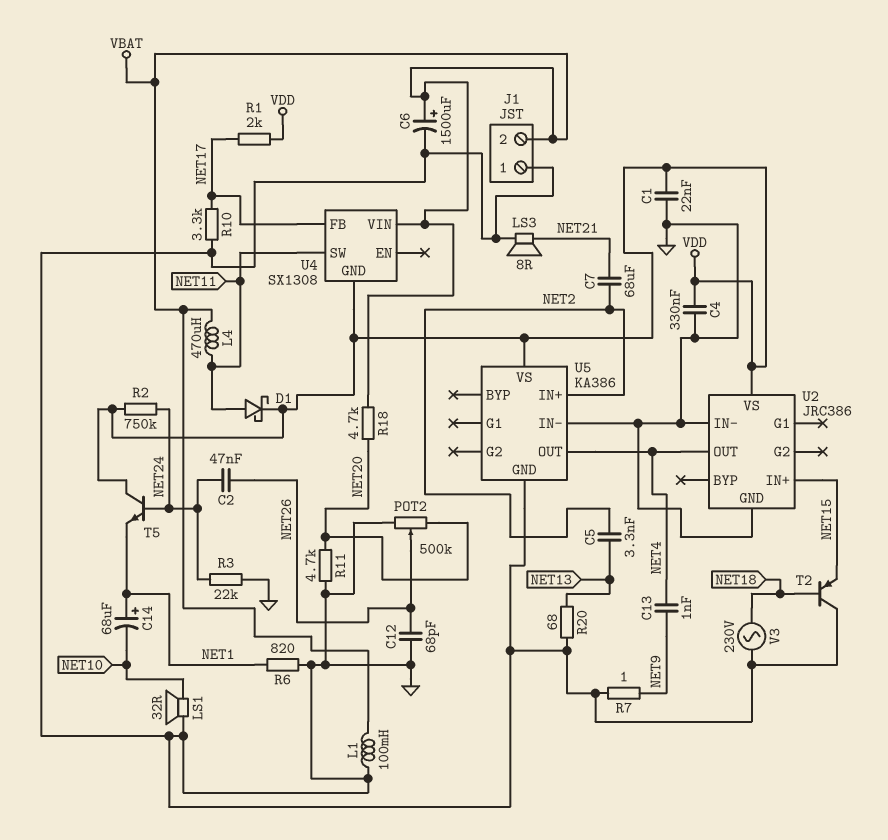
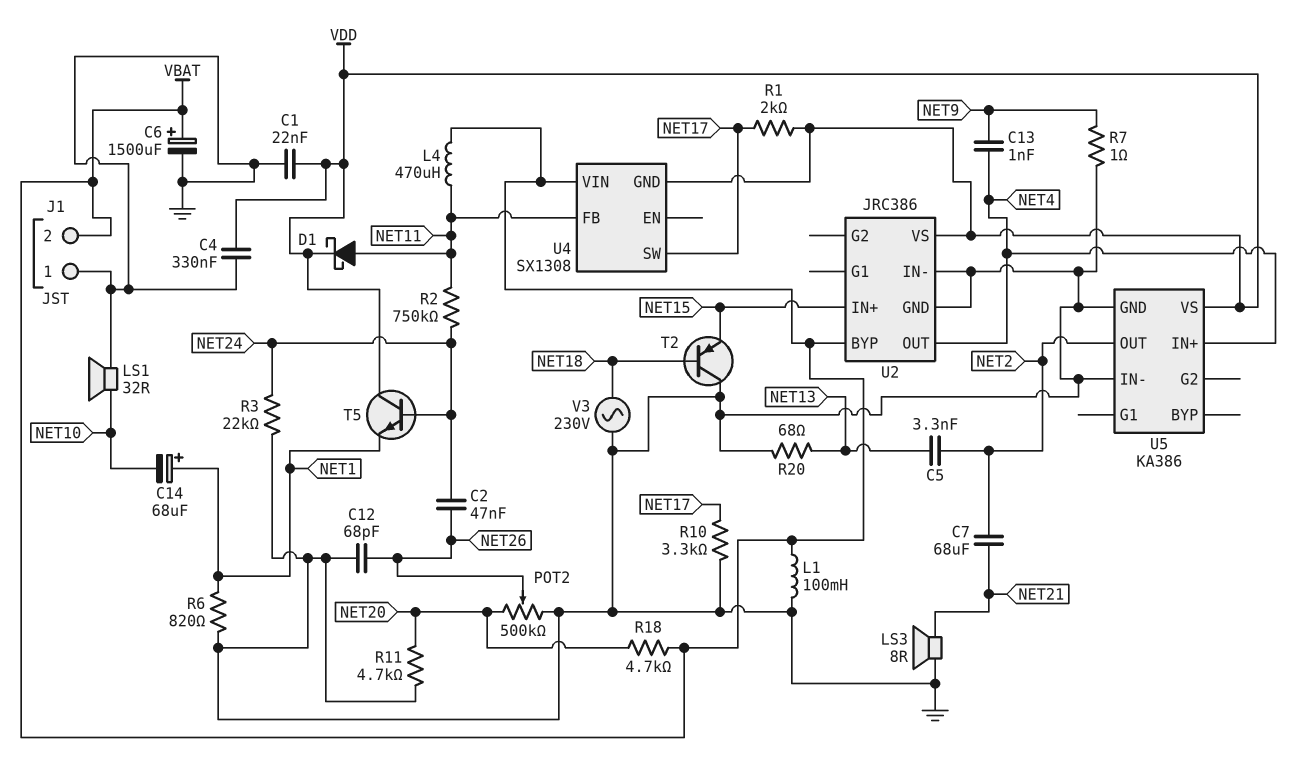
R2: 750k (NET24, VDD) -> 750k (NET11, NET24)
U2 pin BYP: none -> VBAT
U4 pin FB: NET17 -> NET11
U4 pin SW: NET11 -> NET17
U5 pin IN+: NET2 -> NET4
U5 pin OUT: NET4 -> NET2

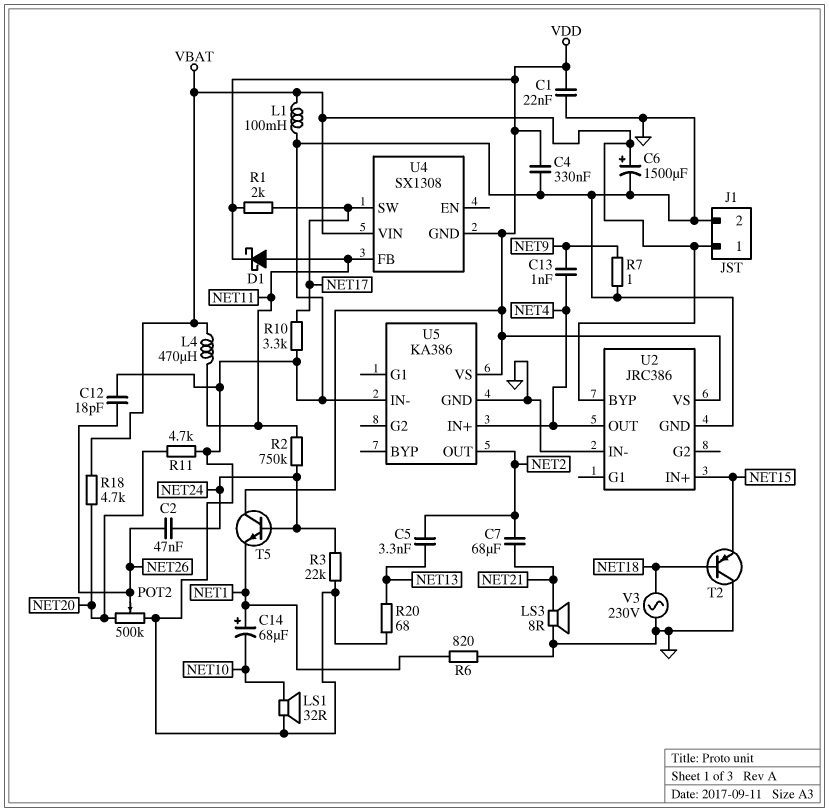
C12: 68pF (GND, NET26) -> 18pF (GND, NET26)
J1 pin 1: GND -> VBAT
J1 pin 2: VBAT -> GND

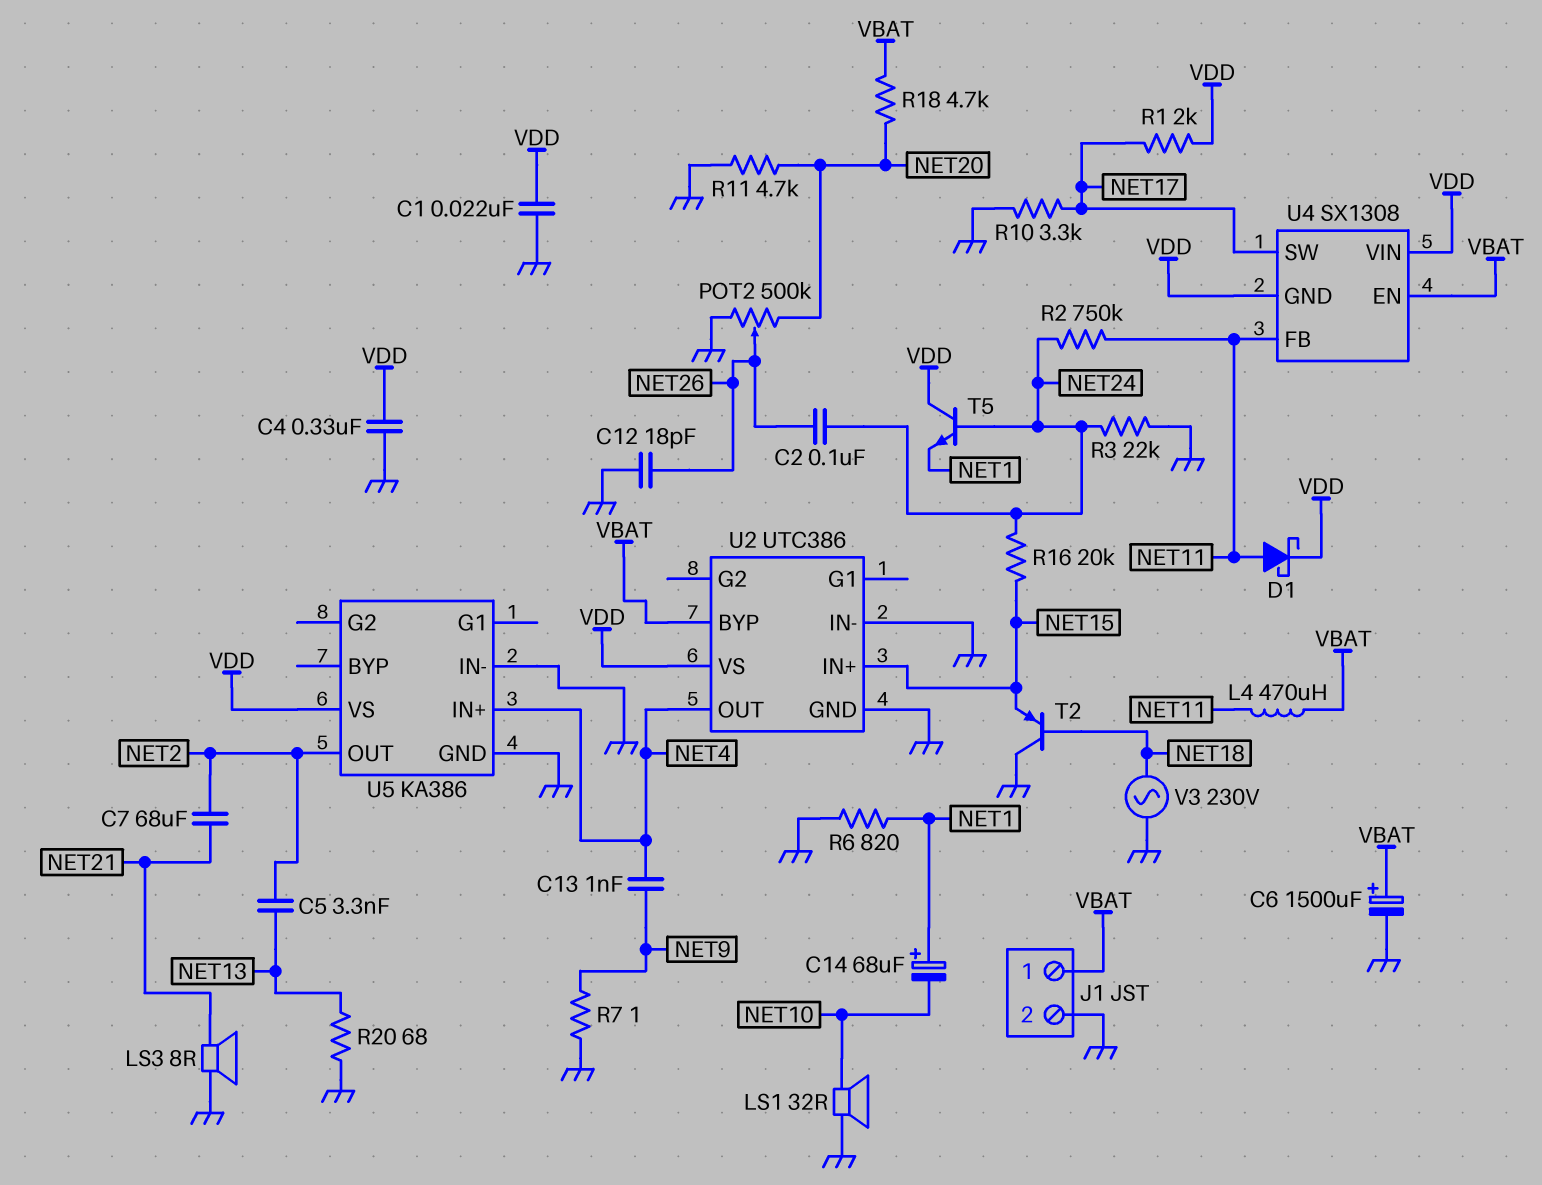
C2: 47nF (NET24, NET26) -> 100nF (NET24, NET26)
L1: 100mH (GND, VBAT) -> none
R16: none -> 20k (NET15, NET24)
U2: JRC386 -> UTC386
U4 pin EN: none -> VBAT
U4 pin VIN: VBAT -> VDD

